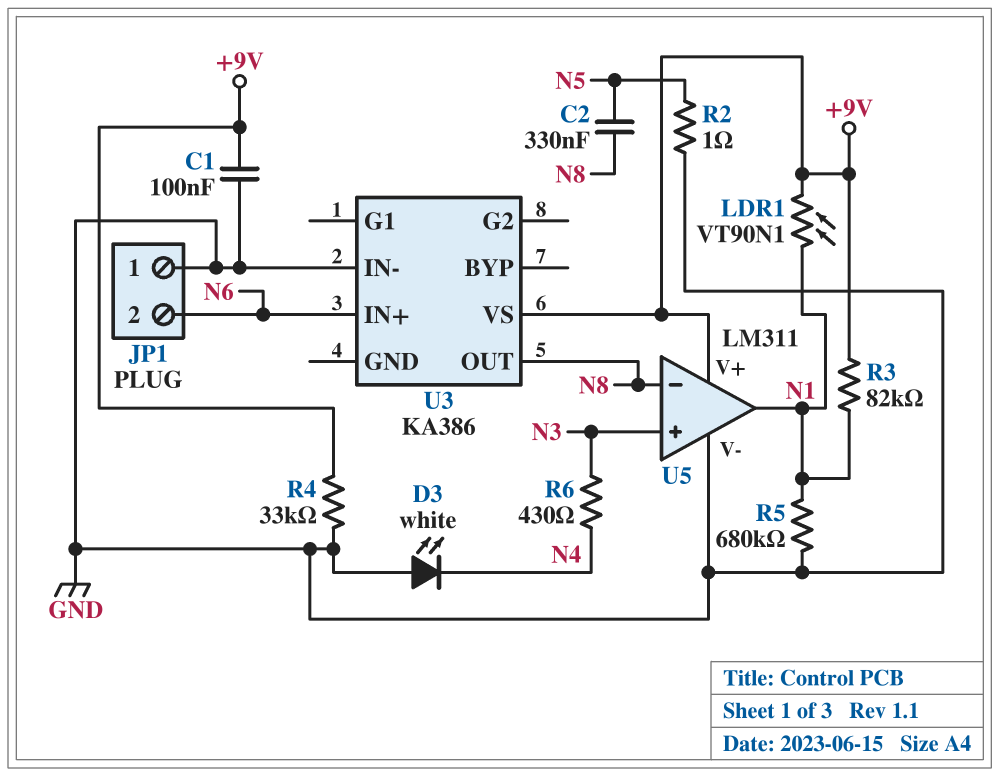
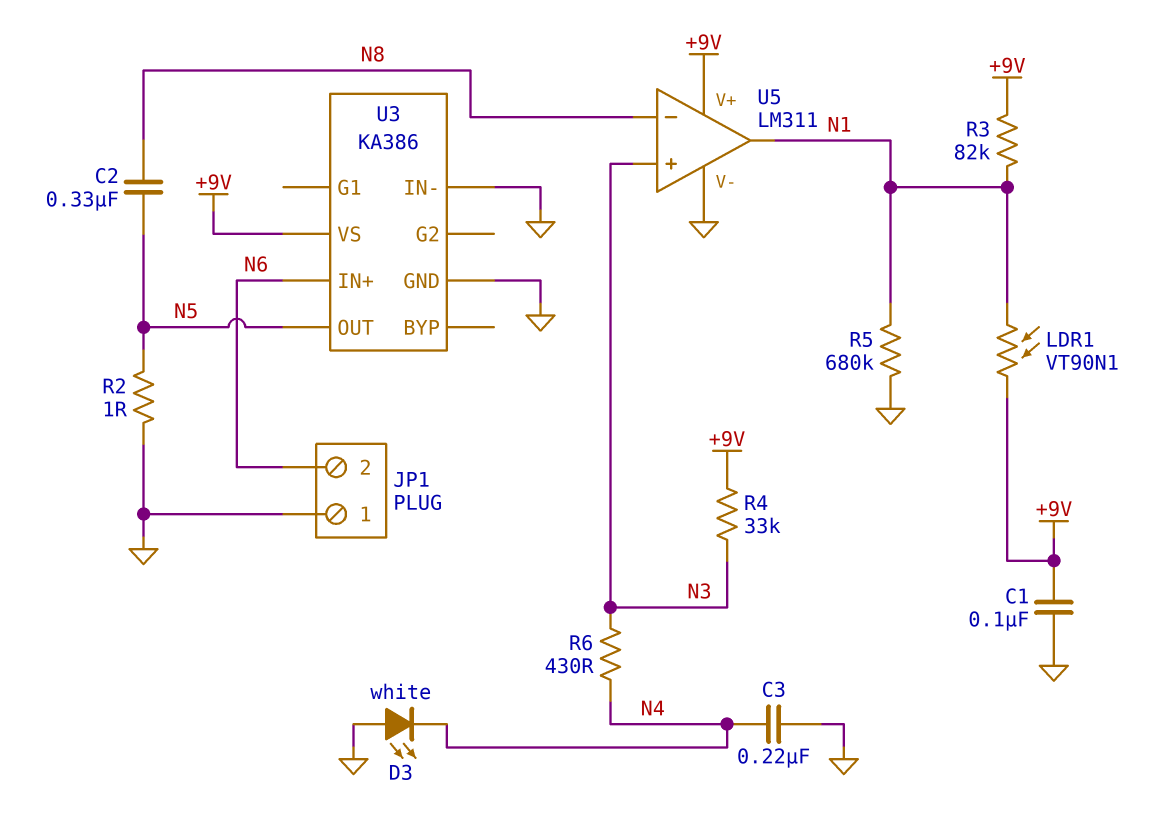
C3: none -> 220nF (GND, N4)
R4: 33k (+9V, GND) -> 33k (+9V, N3)
U3 pin GND: none -> GND
U3 pin OUT: N8 -> N5

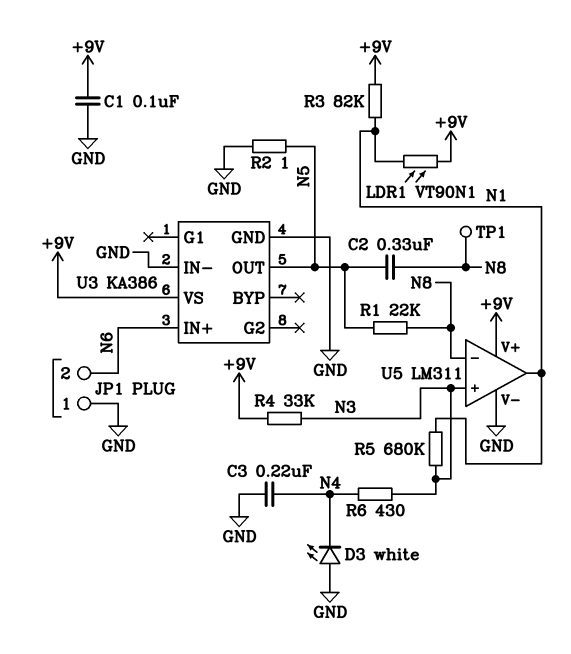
R1: none -> 22k (N5, N8)
R5: 680k (GND, N1) -> 680k (N1, N3)
TP1: none -> test point (N8)

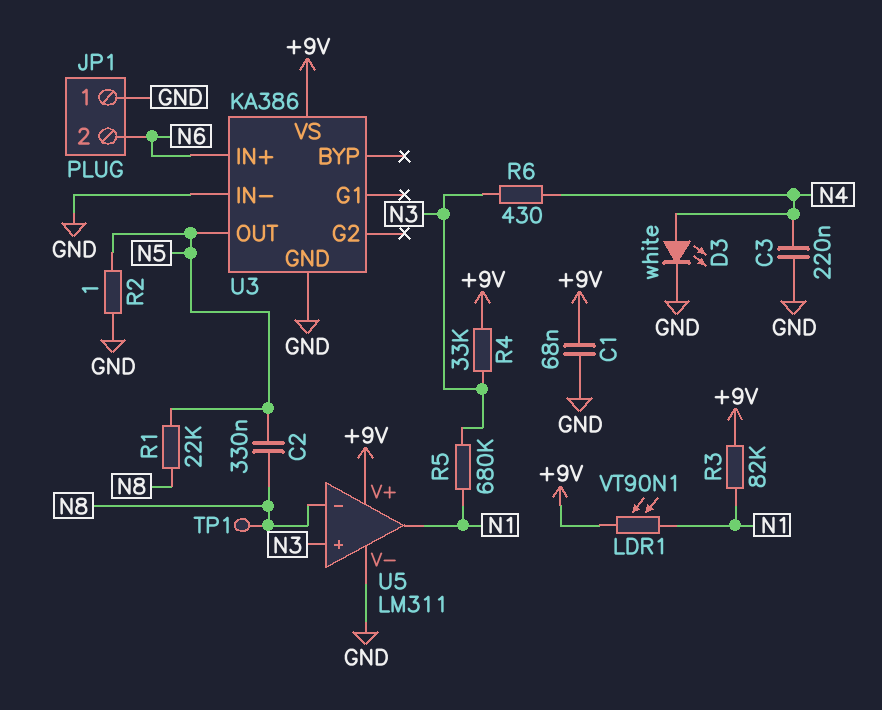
C1: 100nF (+9V, GND) -> 68nF (+9V, GND)
D3: LED white (A GND, K N4) -> LED white (A N4, K GND)

